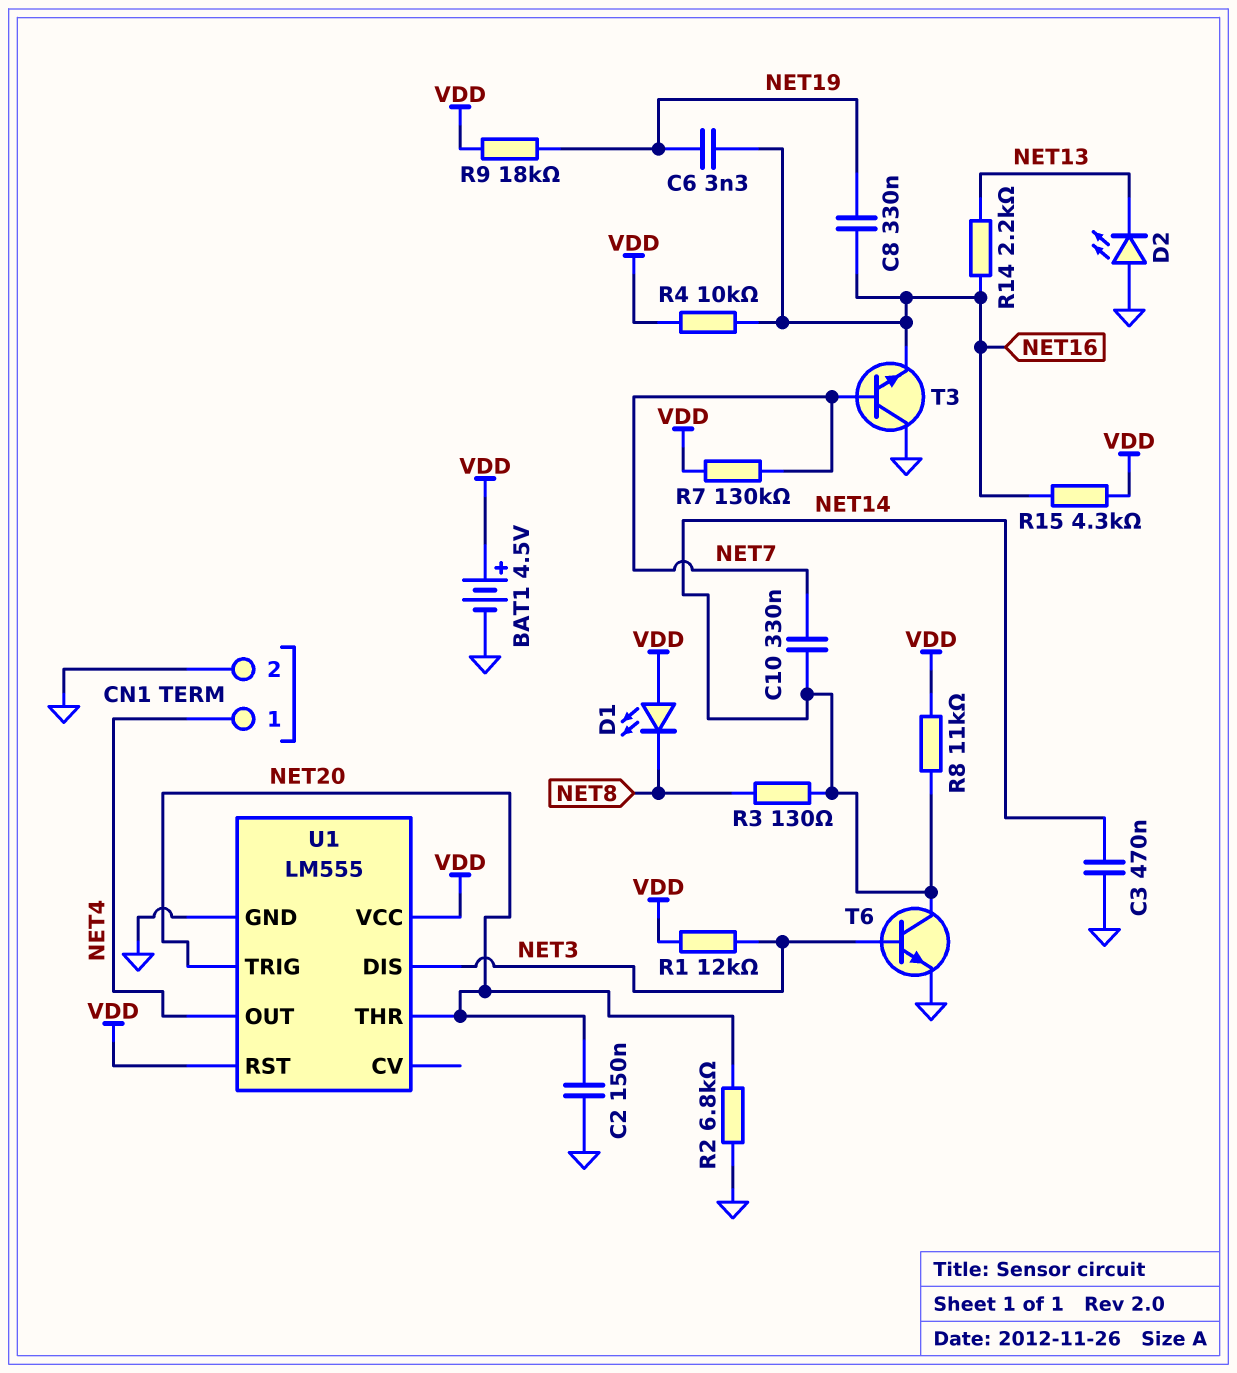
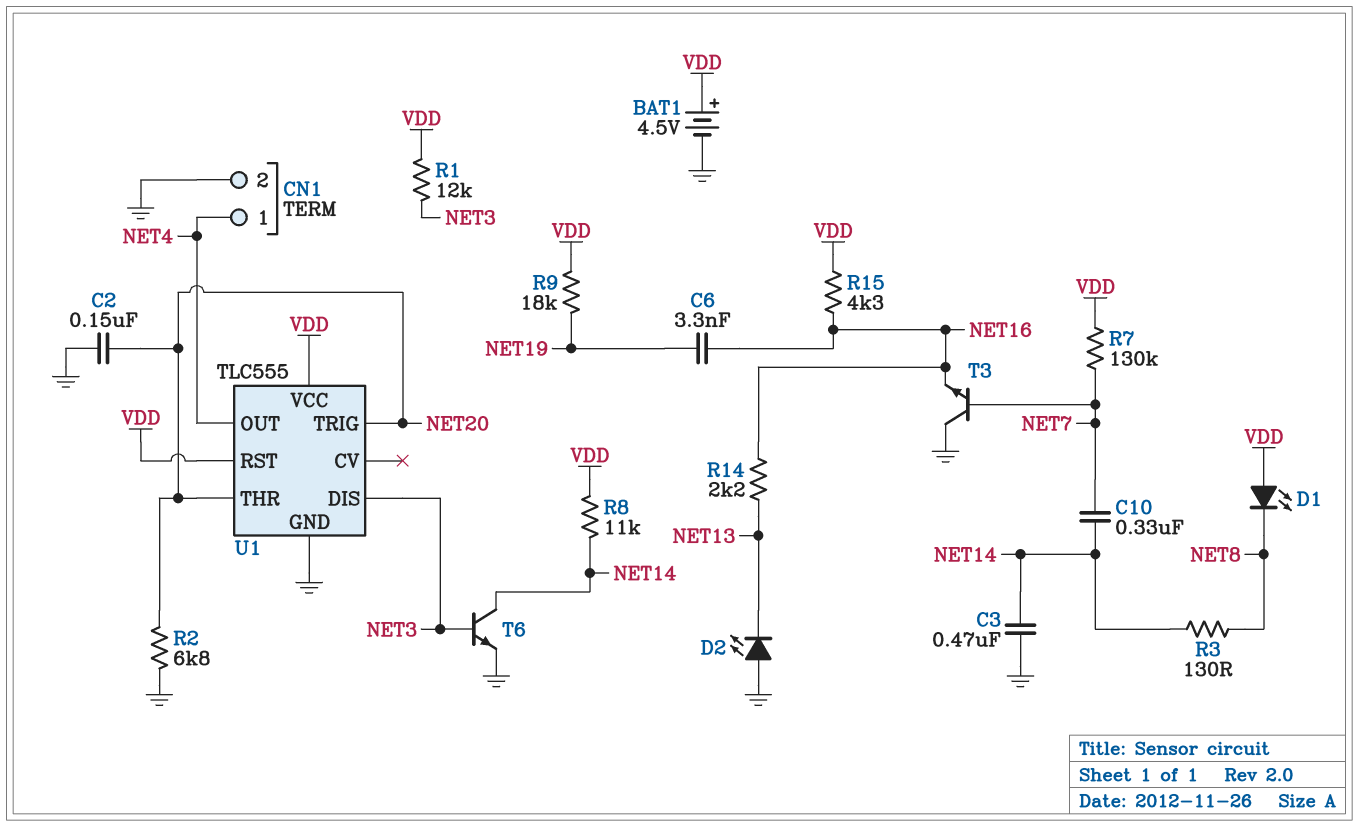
C8: 330nF (NET16, NET19) -> none
R4: 10k (NET16, VDD) -> none
U1: LM555 -> TLC555

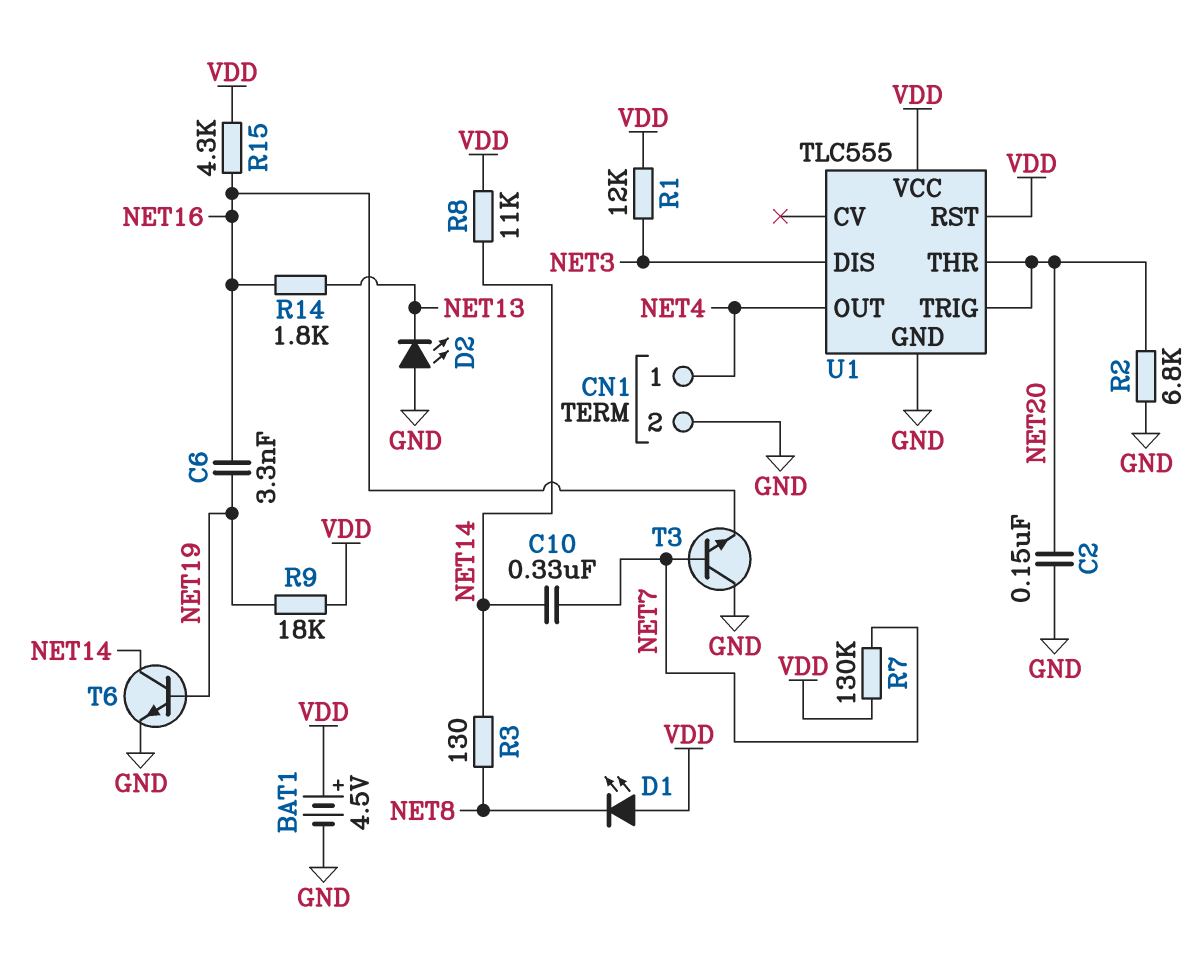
C3: 470nF (GND, NET14) -> none
R14: 2.2k (NET13, NET16) -> 1.8k (NET13, NET16)
T6: NPN (B NET3, C NET14, E GND) -> NPN (B NET19, C NET14, E GND)

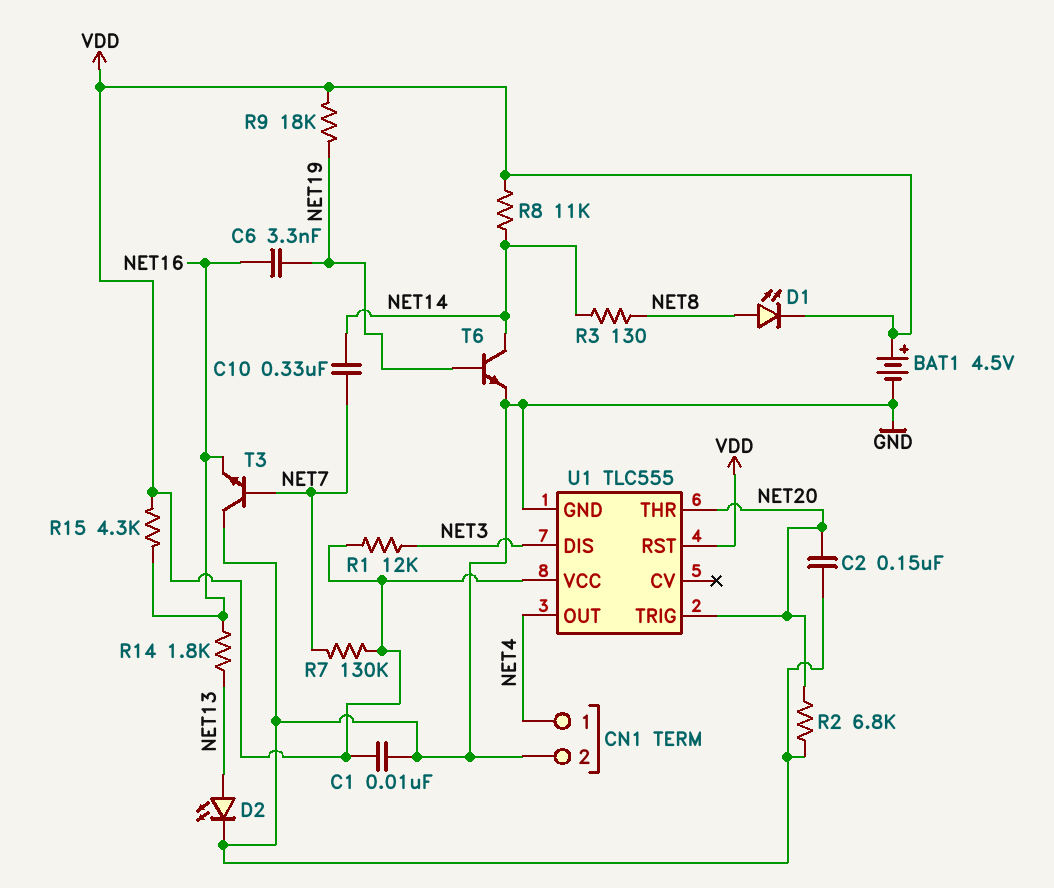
C1: none -> 10nF (GND, VDD)
D1: LED (A VDD, K NET8) -> LED (A NET8, K VDD)
D2: LED (A GND, K NET13) -> LED (A NET13, K GND)

